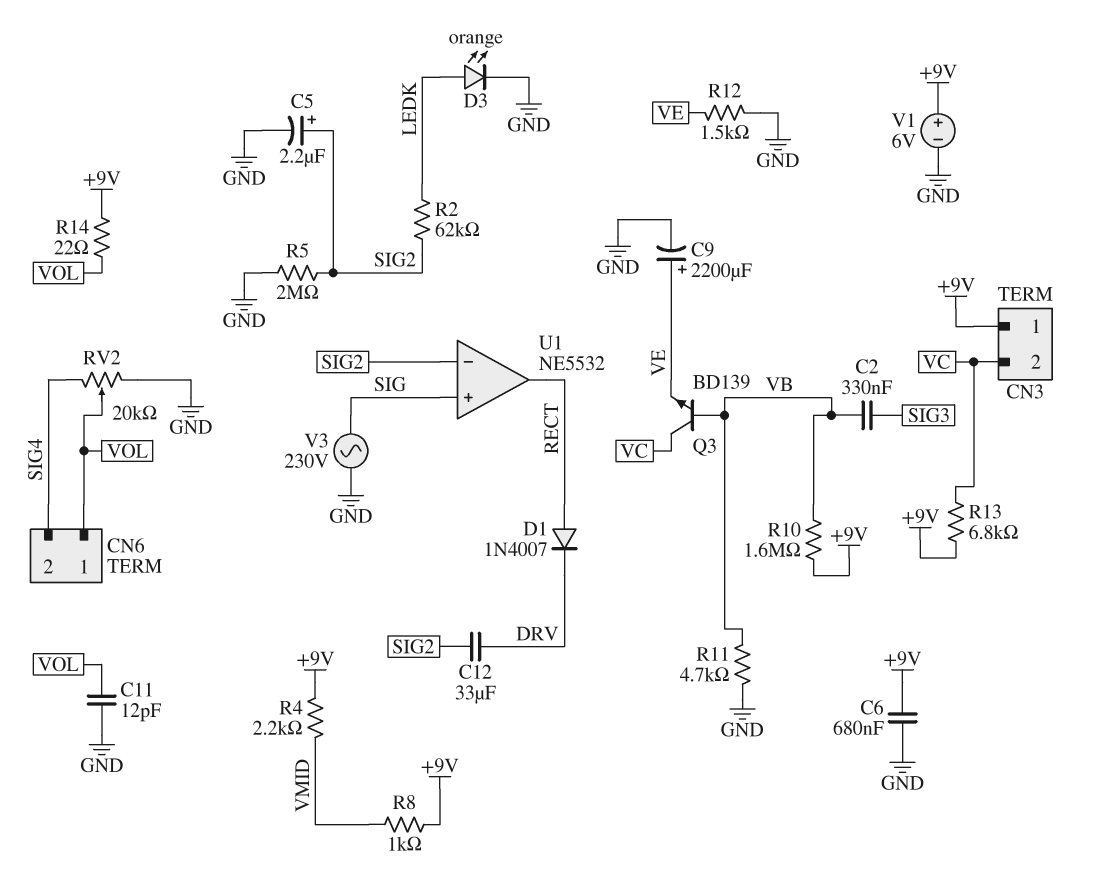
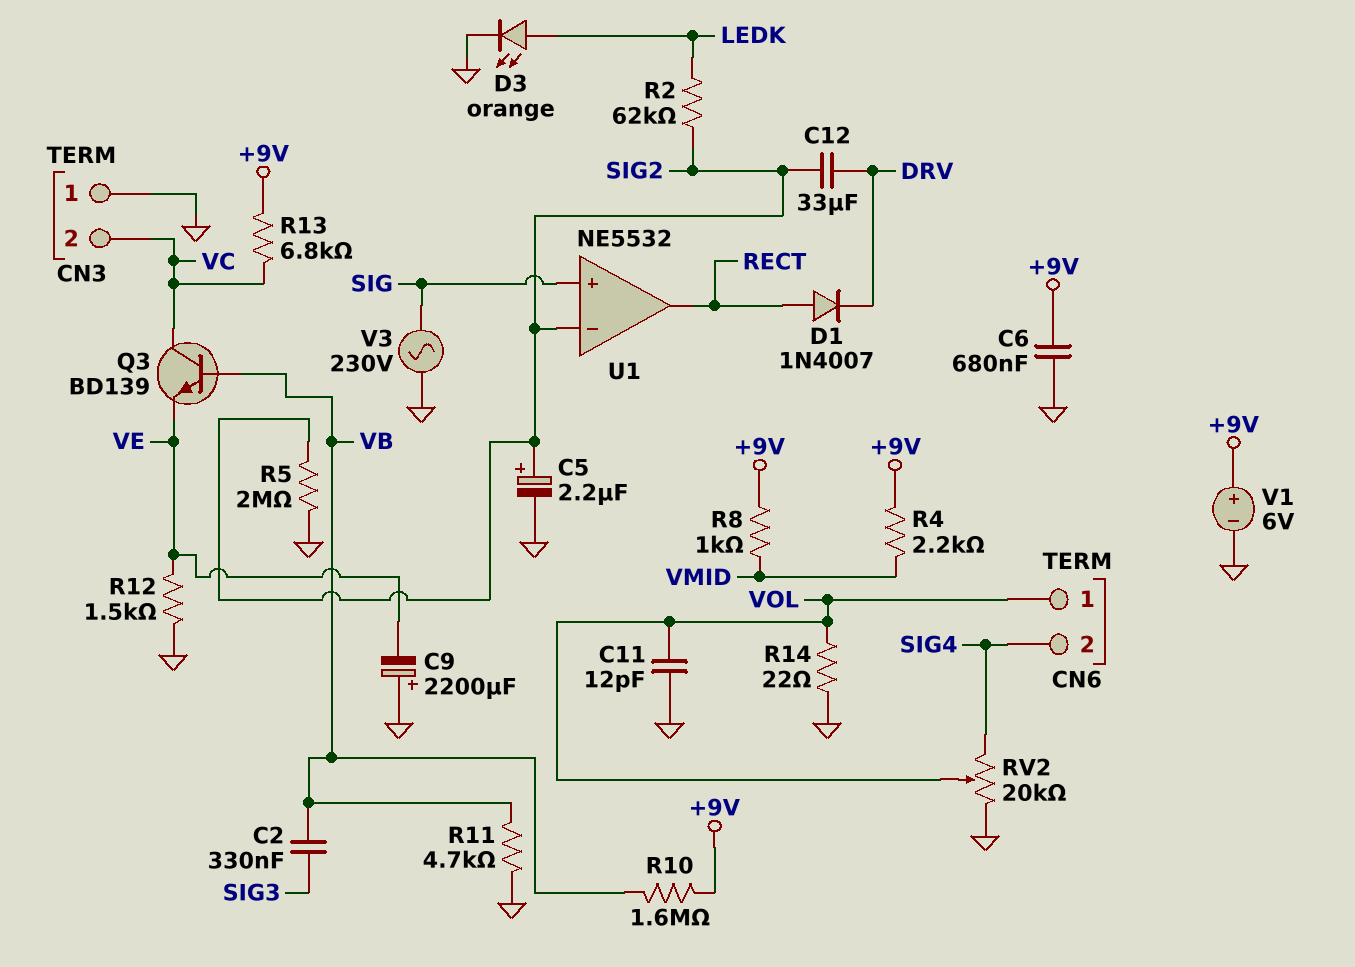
C9: 2200uF (plus VE, minus GND) -> 2200uF (plus GND, minus VE)
CN3 pin 1: +9V -> GND
R14: 22 (+9V, VOL) -> 22 (GND, VOL)

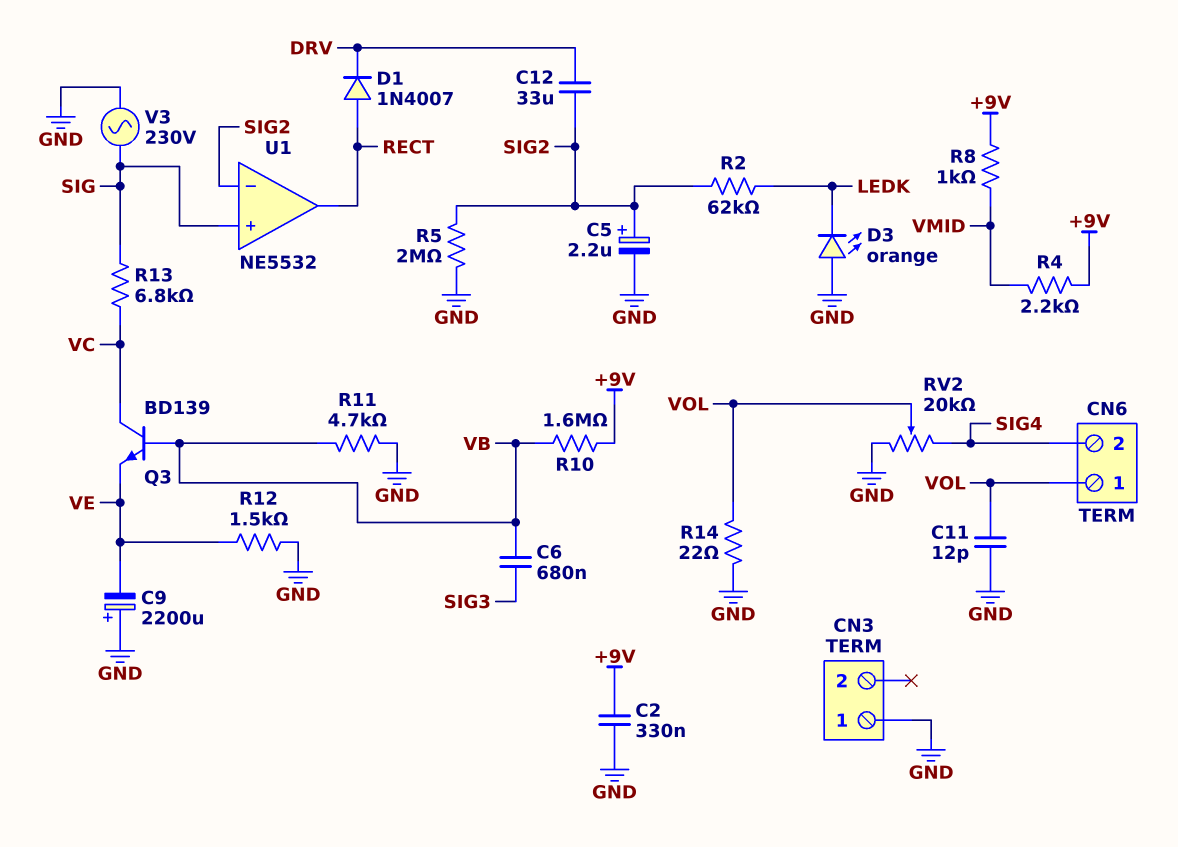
C2: 330nF (SIG3, VB) -> 330nF (+9V, GND)
C6: 680nF (+9V, GND) -> 680nF (SIG3, VB)
CN3 pin 2: VC -> none
D3: LED orange (A LEDK, K GND) -> LED orange (A GND, K LEDK)
R13: 6.8k (+9V, VC) -> 6.8k (SIG, VC)
V1: 6V (plus +9V, minus GND) -> none

